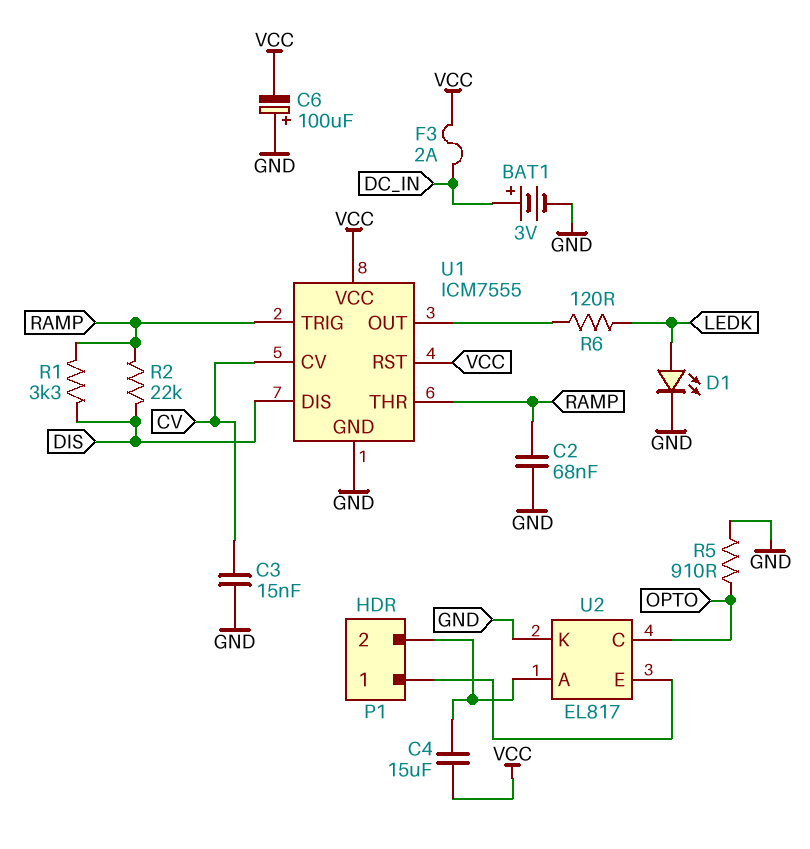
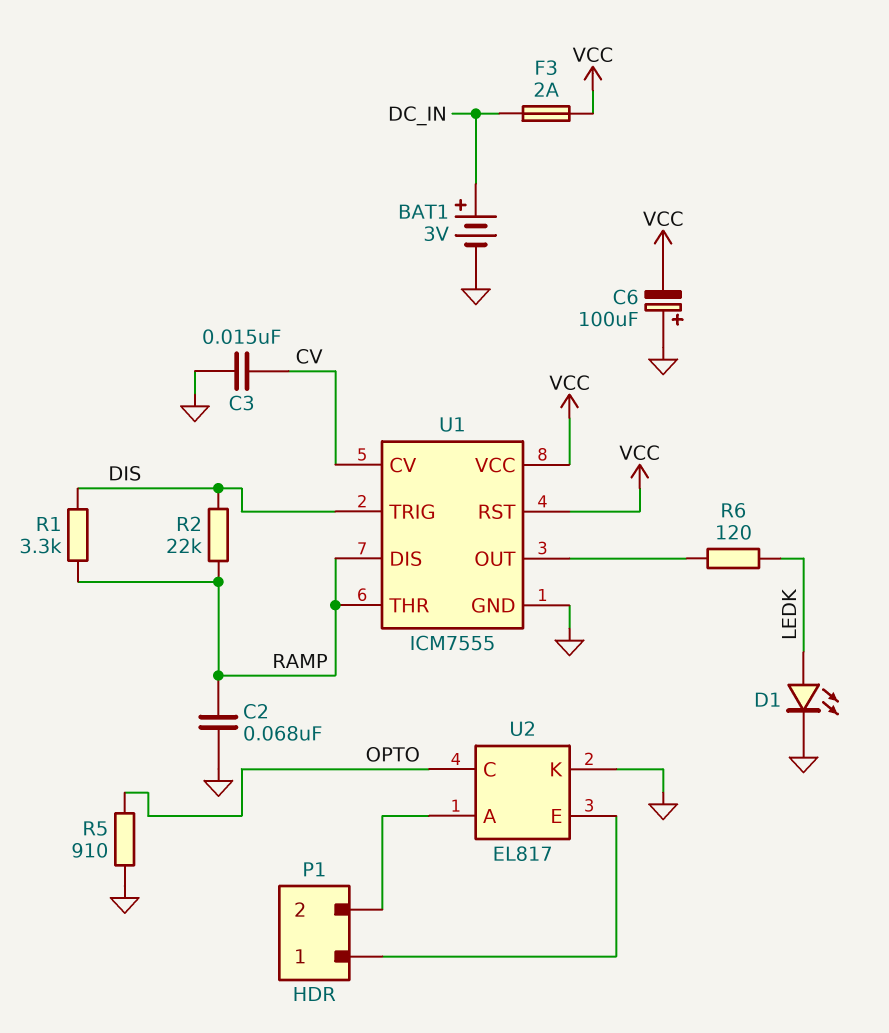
C4: 15uF (P1/2, VCC) -> none
U1 pin DIS: DIS -> RAMP
U1 pin TRIG: RAMP -> DIS

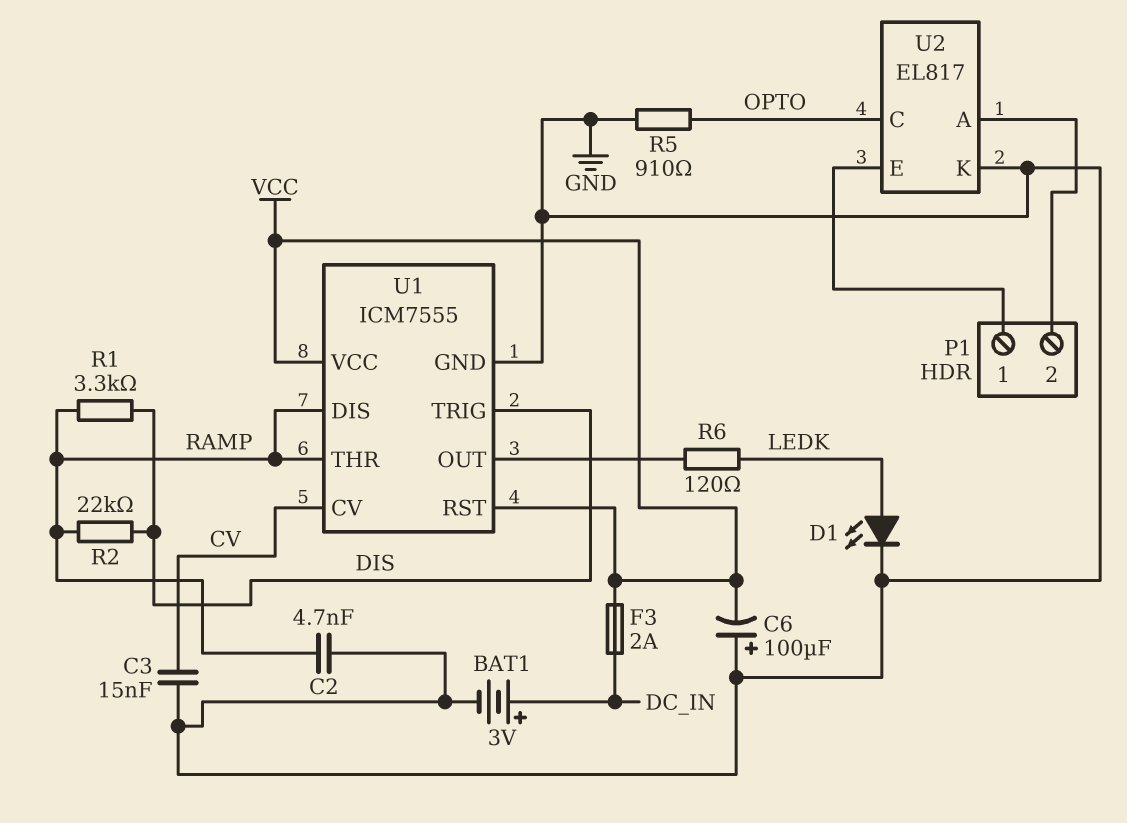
C2: 68nF (GND, RAMP) -> 4.7nF (GND, RAMP)

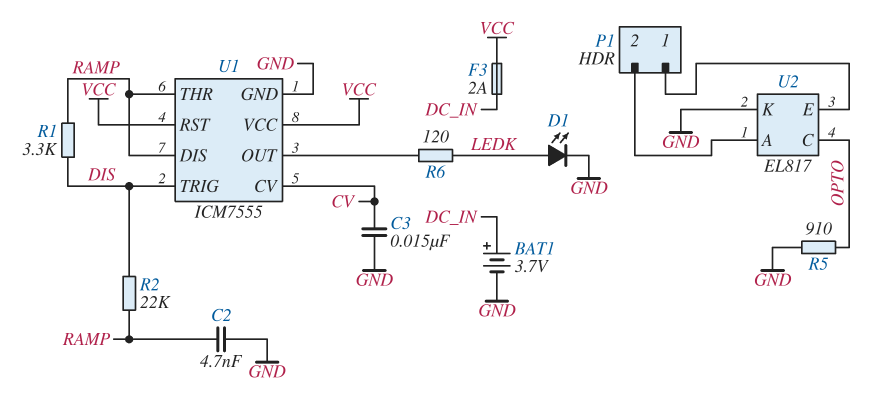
BAT1: 3V (plus DC_IN, minus GND) -> 3.7V (plus DC_IN, minus GND)
C6: 100uF (plus GND, minus VCC) -> none

